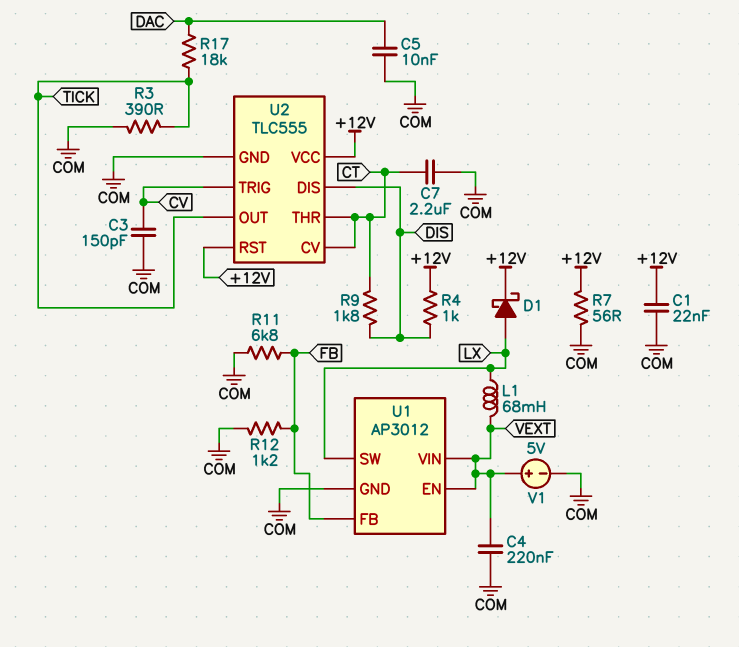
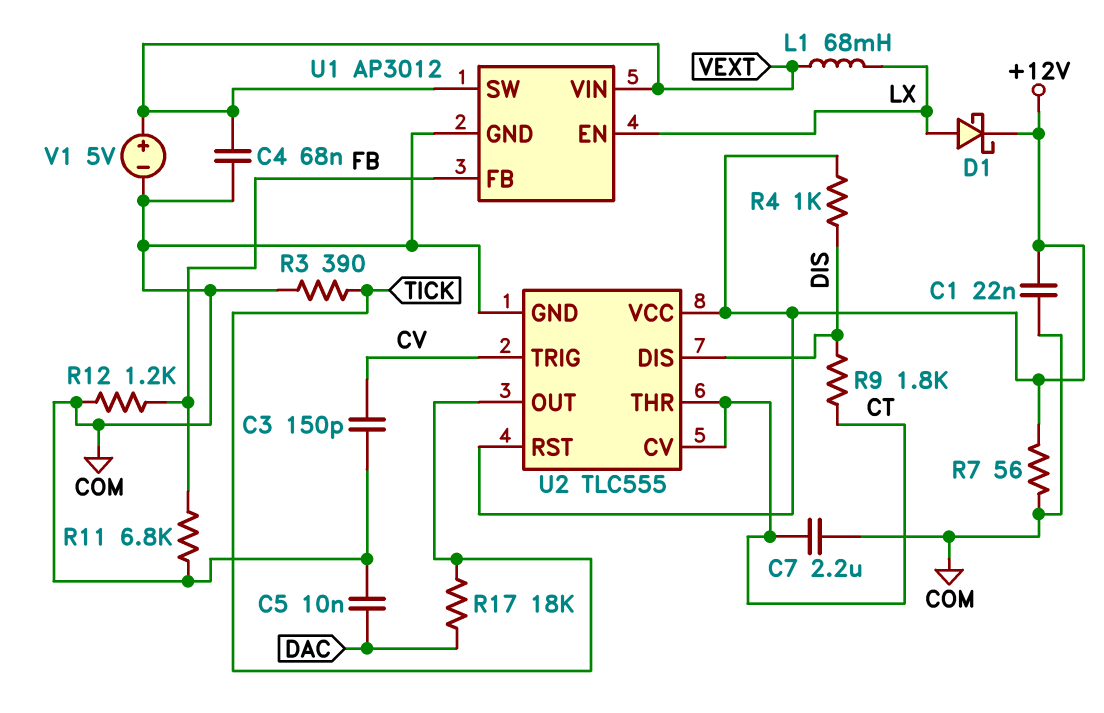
C4: 220nF (COM, VEXT) -> 68nF (COM, VEXT)
U1 pin EN: VEXT -> LX
U1 pin SW: LX -> VEXT

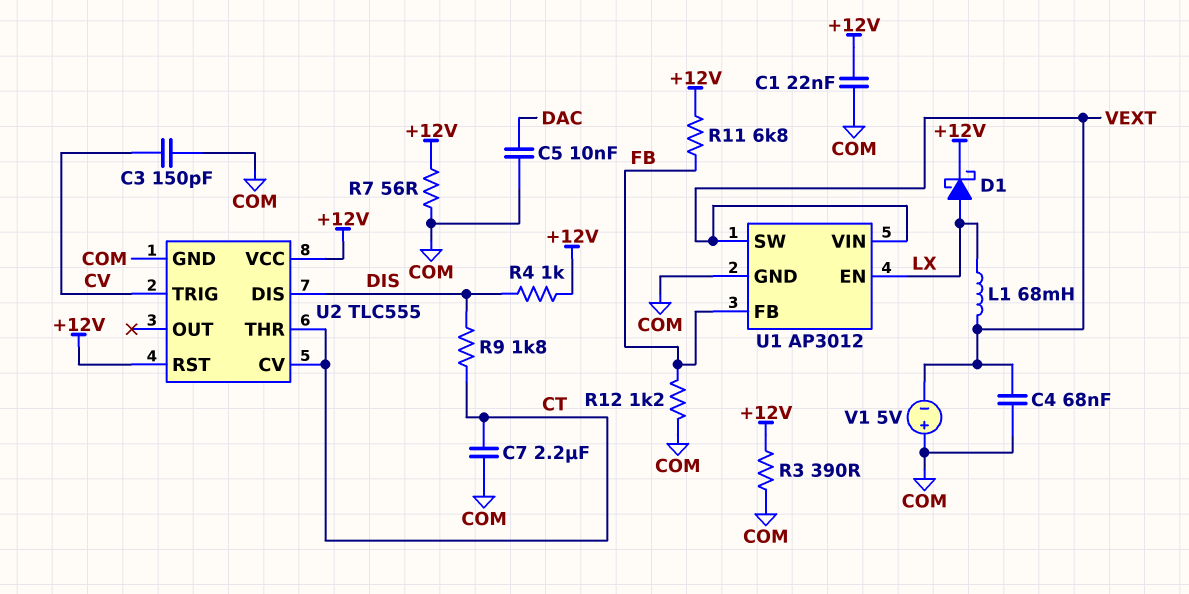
R3: 390 (COM, TICK) -> 390 (+12V, COM)
R11: 6.8k (COM, FB) -> 6.8k (+12V, FB)
R17: 18k (DAC, TICK) -> none
U2 pin OUT: TICK -> none
V1: 5V (plus VEXT, minus COM) -> 5V (plus COM, minus VEXT)

